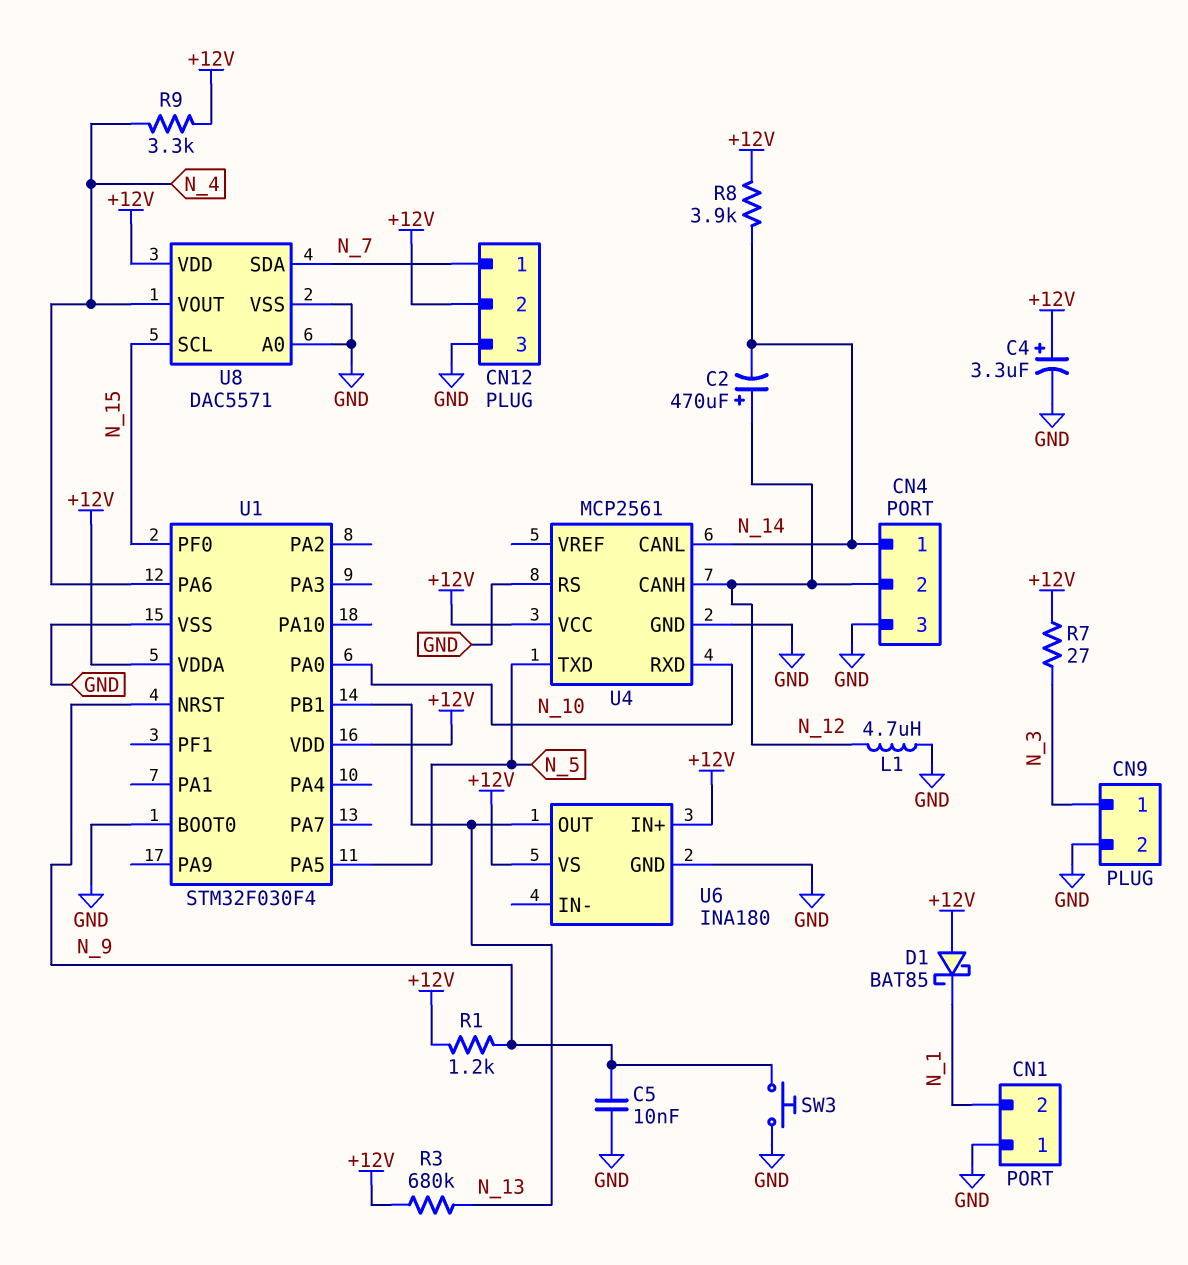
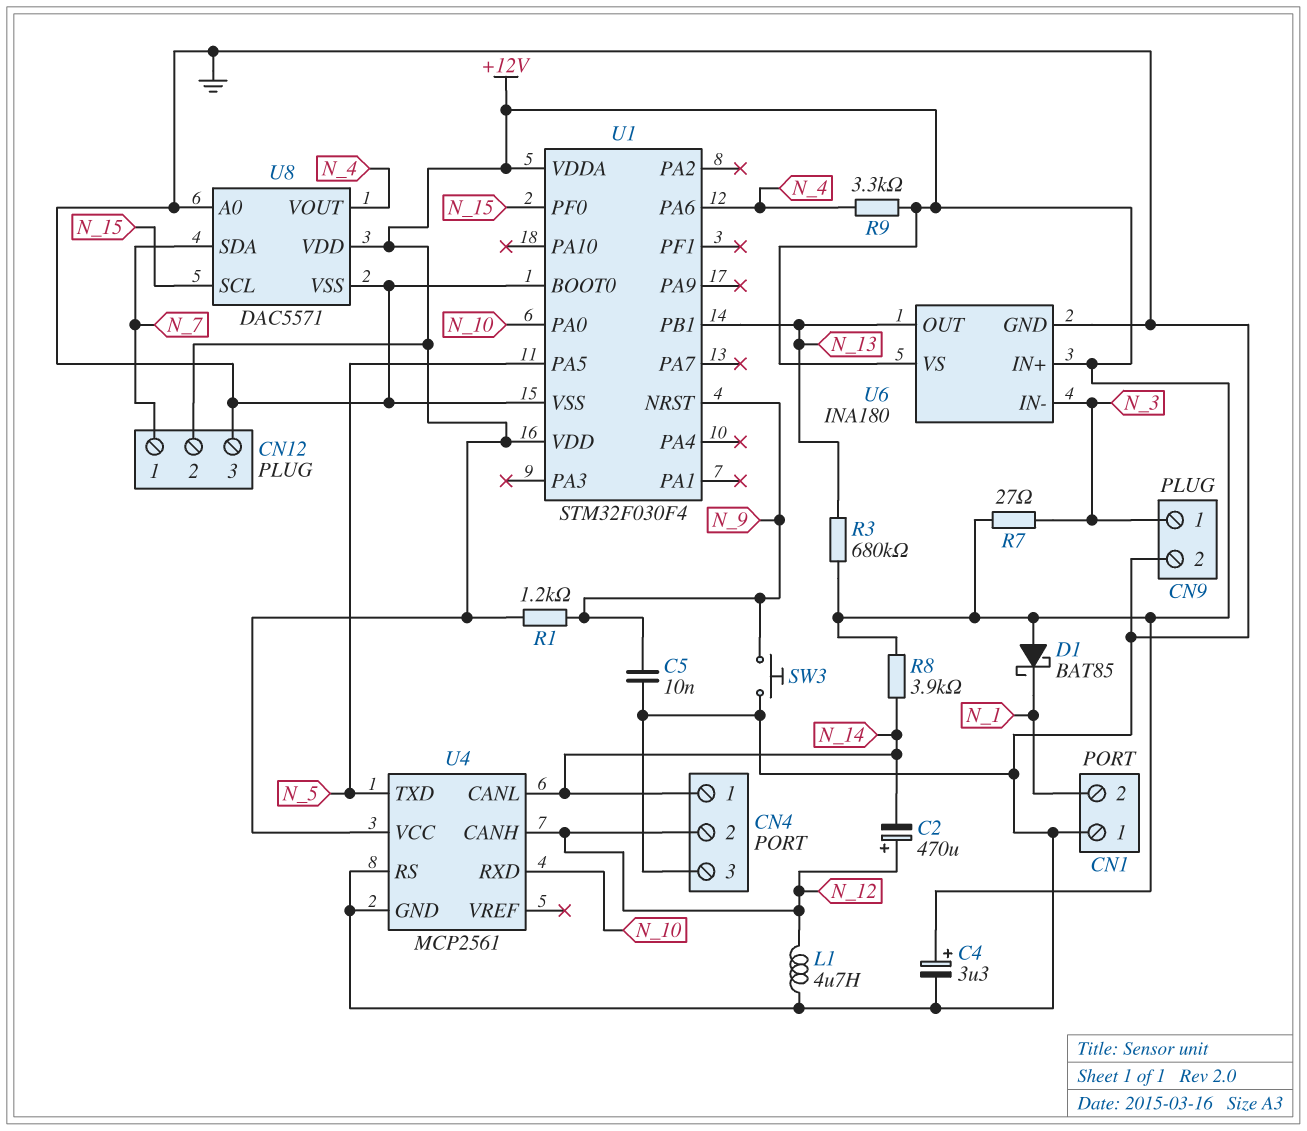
U6 pin IN-: none -> N_3

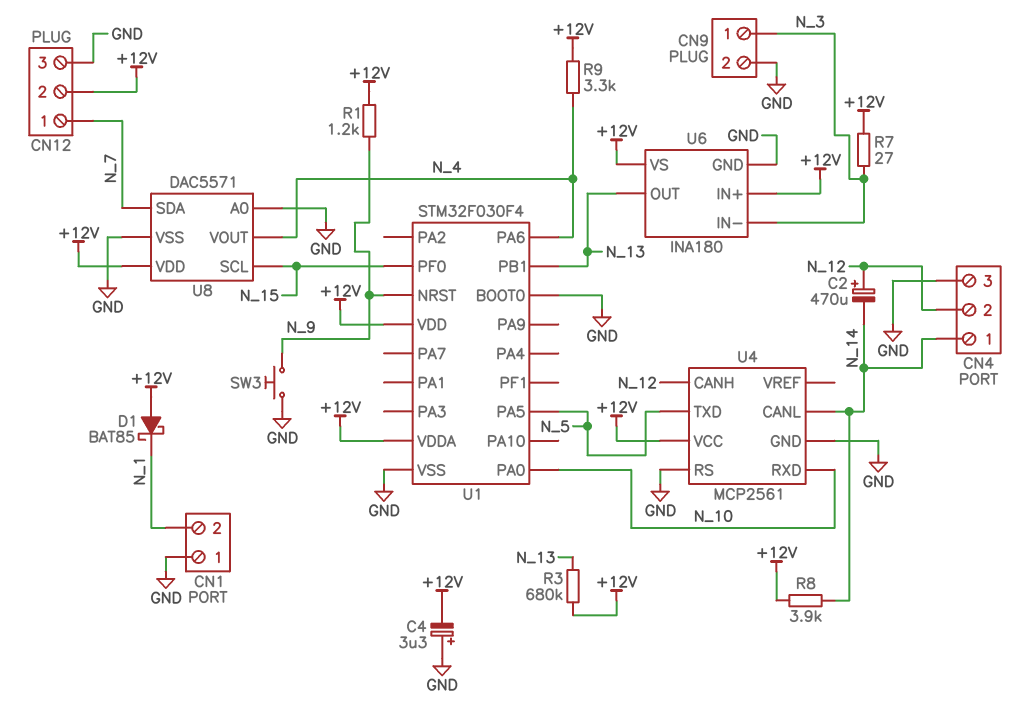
C4: 3.3uF (plus +12V, minus GND) -> 3.3uF (plus GND, minus +12V)
C5: 10nF (GND, N_9) -> none
L1: 4.7uH (GND, N_12) -> none

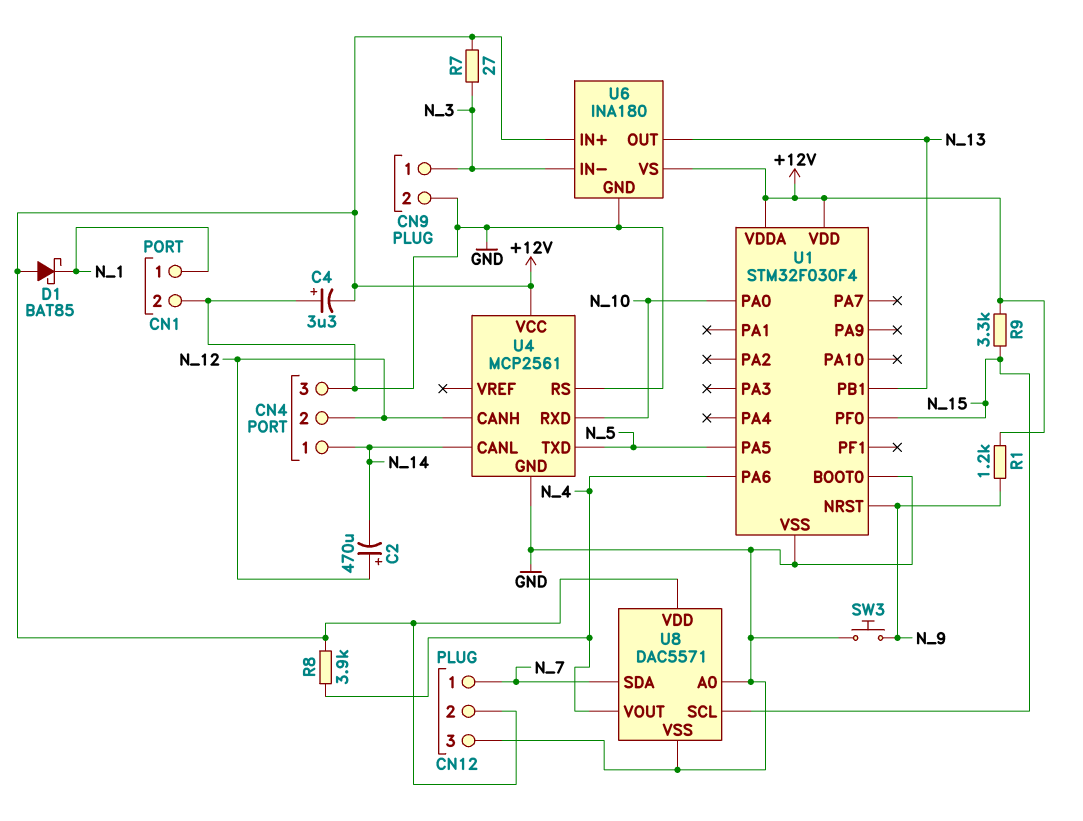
CN1 pin 1: GND -> N_1
CN1 pin 2: N_1 -> GND
R3: 680k (+12V, N_13) -> none
R8: 3.9k (+12V, N_14) -> 3.9k (+12V, N_4)
R9: 3.3k (+12V, N_4) -> 3.3k (+12V, N_15)

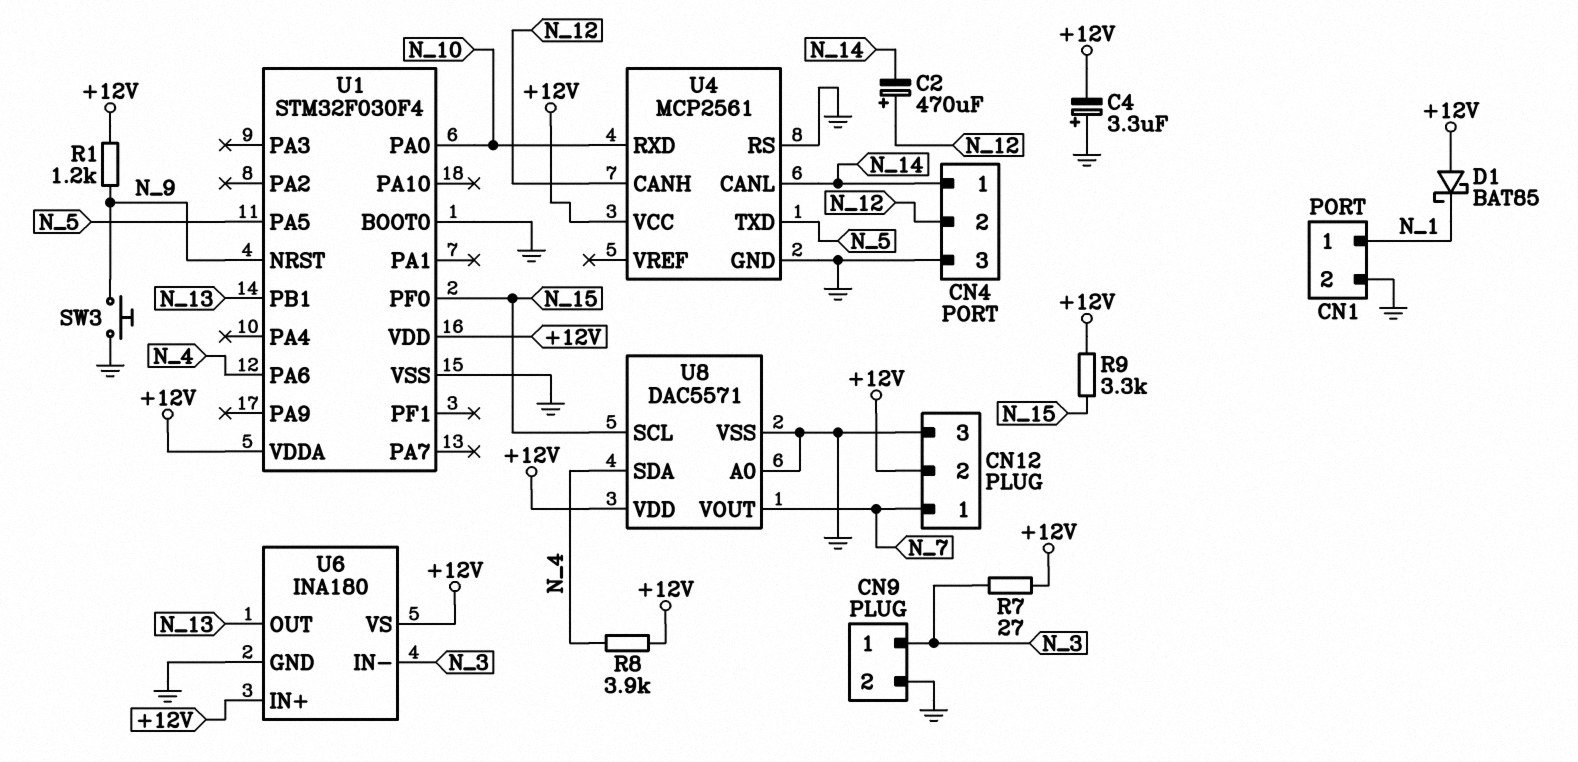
U8 pin SDA: N_7 -> N_4
U8 pin VOUT: N_4 -> N_7

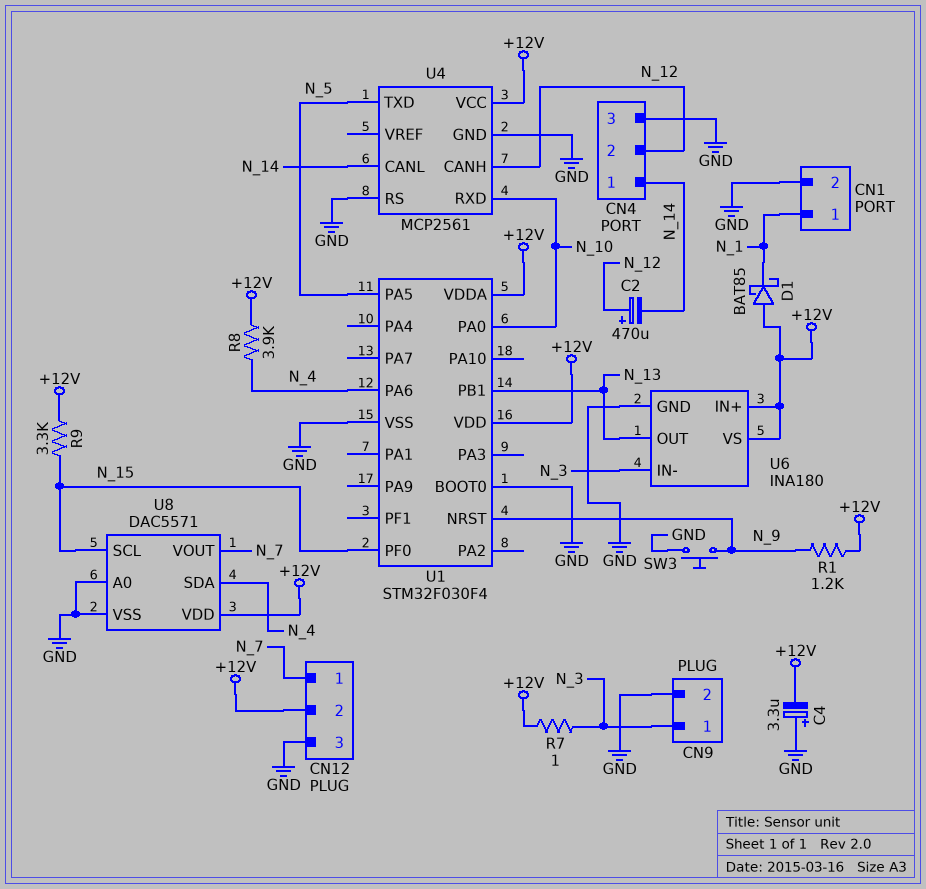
R7: 27 (+12V, N_3) -> 1 (+12V, N_3)

